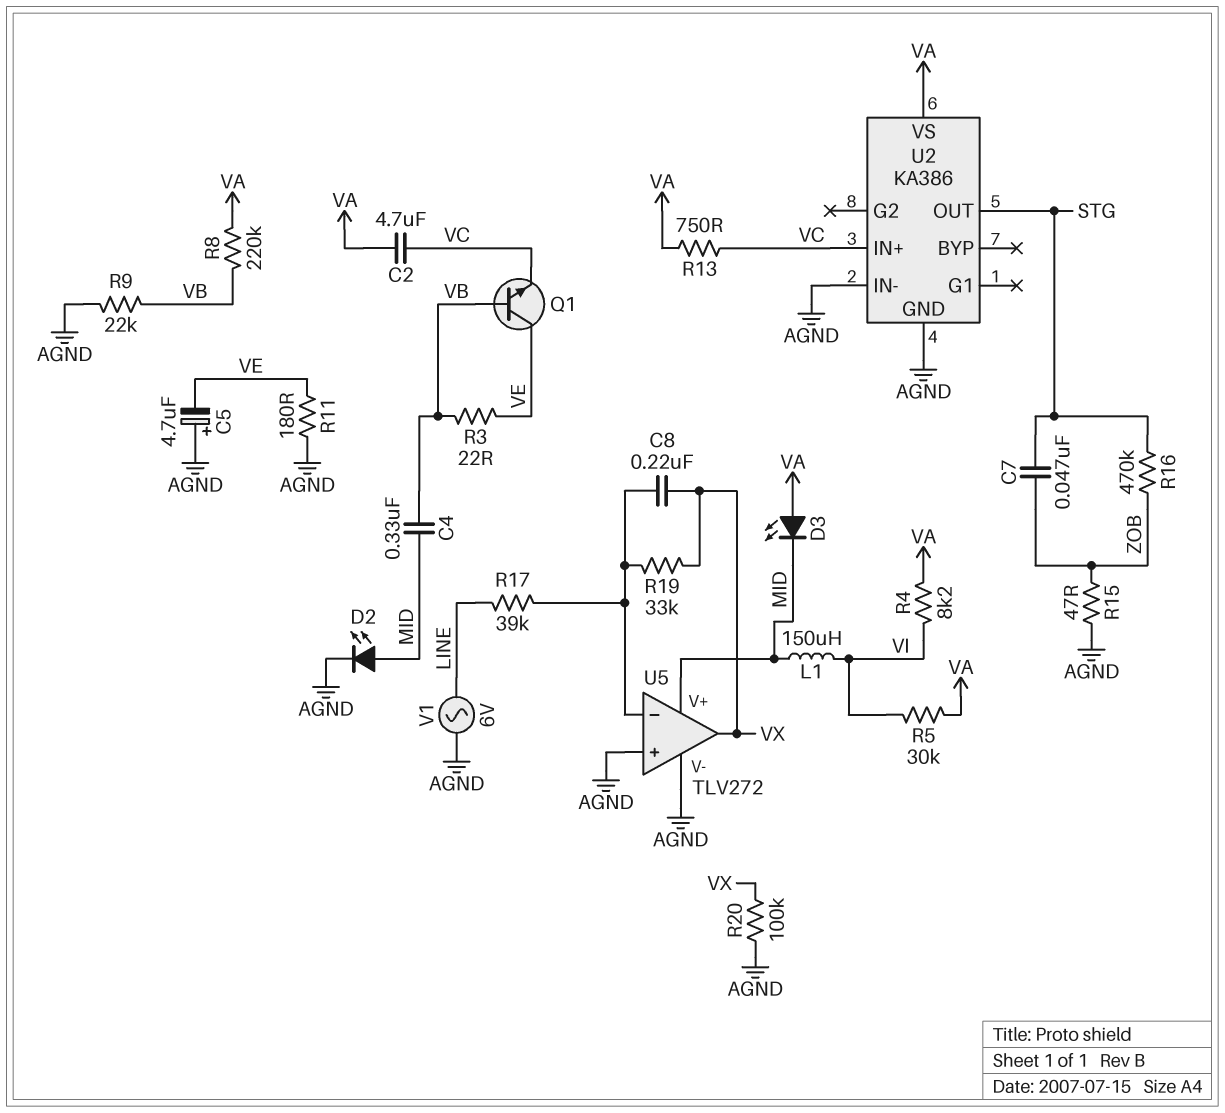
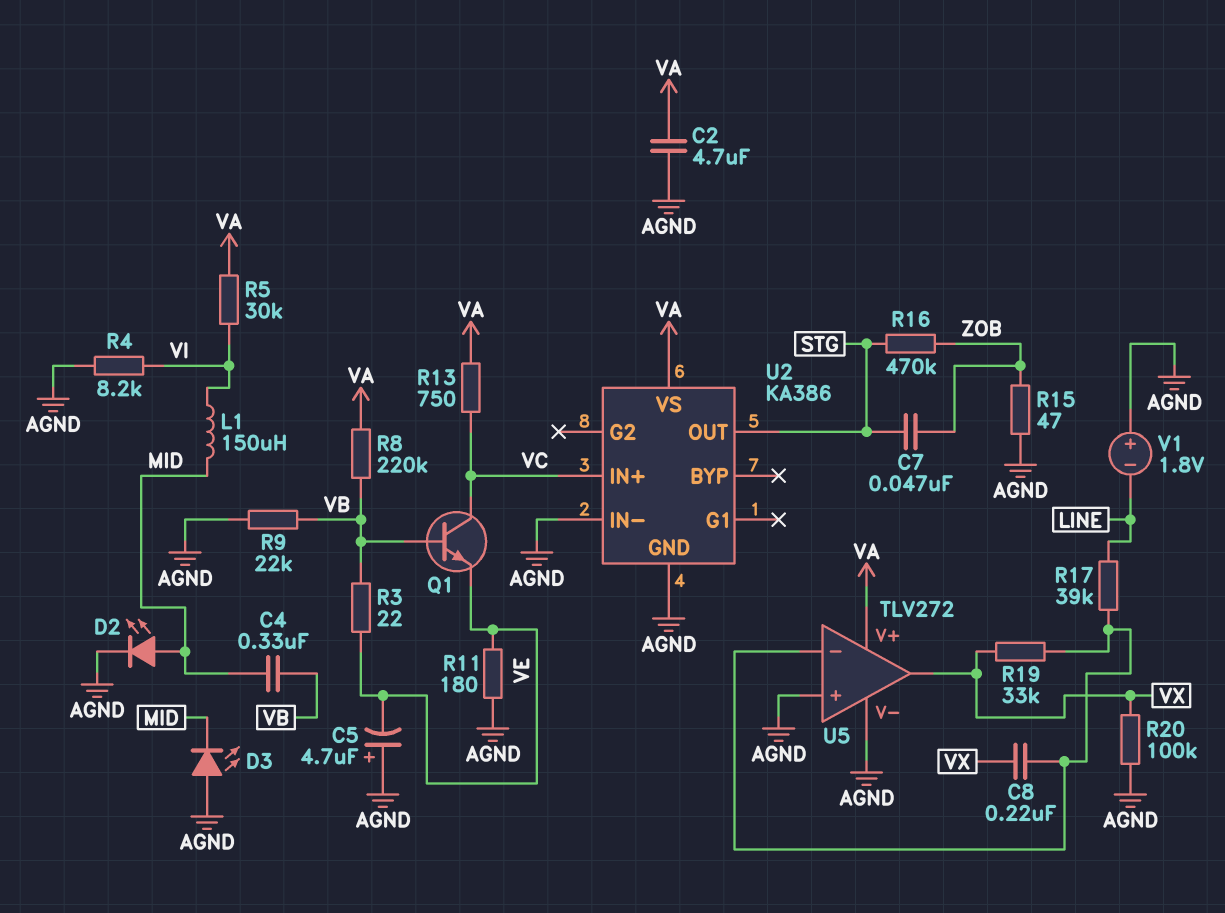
C2: 4.7uF (VA, VC) -> 4.7uF (AGND, VA)
D3: LED (A VA, K MID) -> LED (A AGND, K MID)
Q1: NPN (B VB, C VE, E VC) -> NPN (B VB, C VC, E VE)
R4: 8.2k (VA, VI) -> 8.2k (AGND, VI)
U5 pin V+: MID -> VA
V1: AC 6V (AGND, LINE) -> 1.8V (plus AGND, minus LINE)

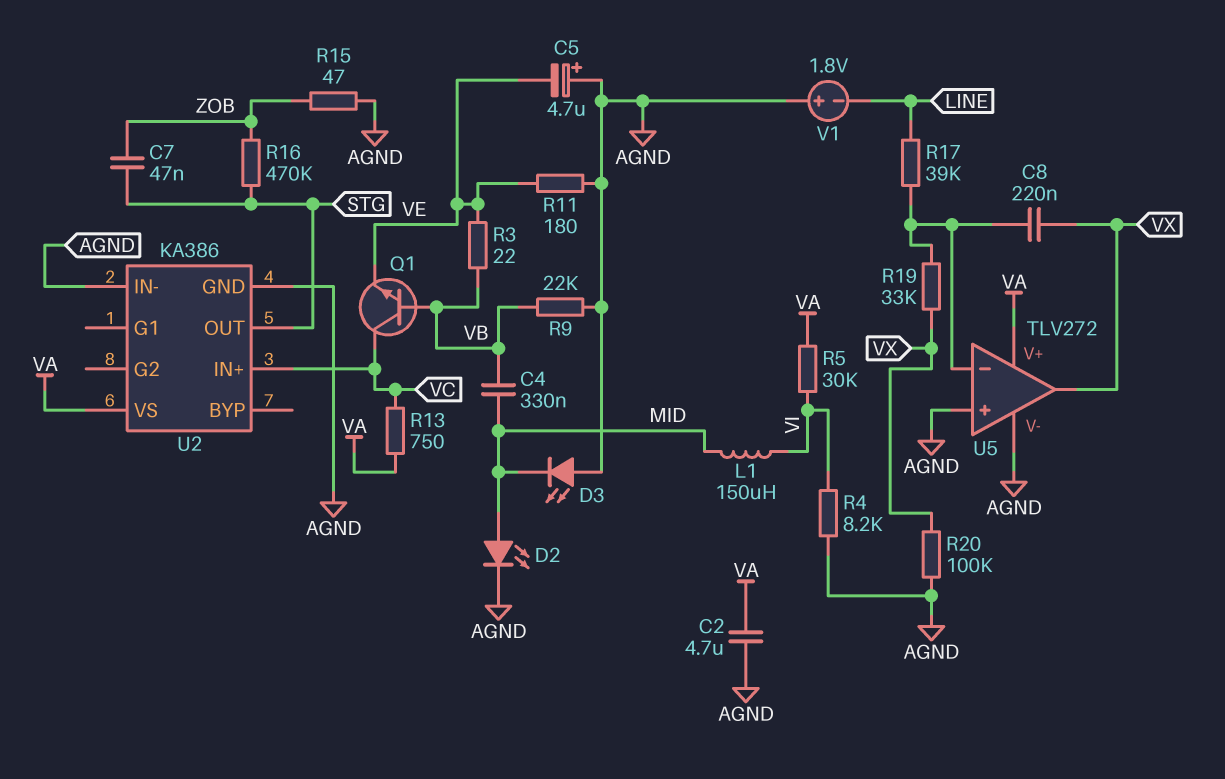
R8: 220k (VA, VB) -> none

